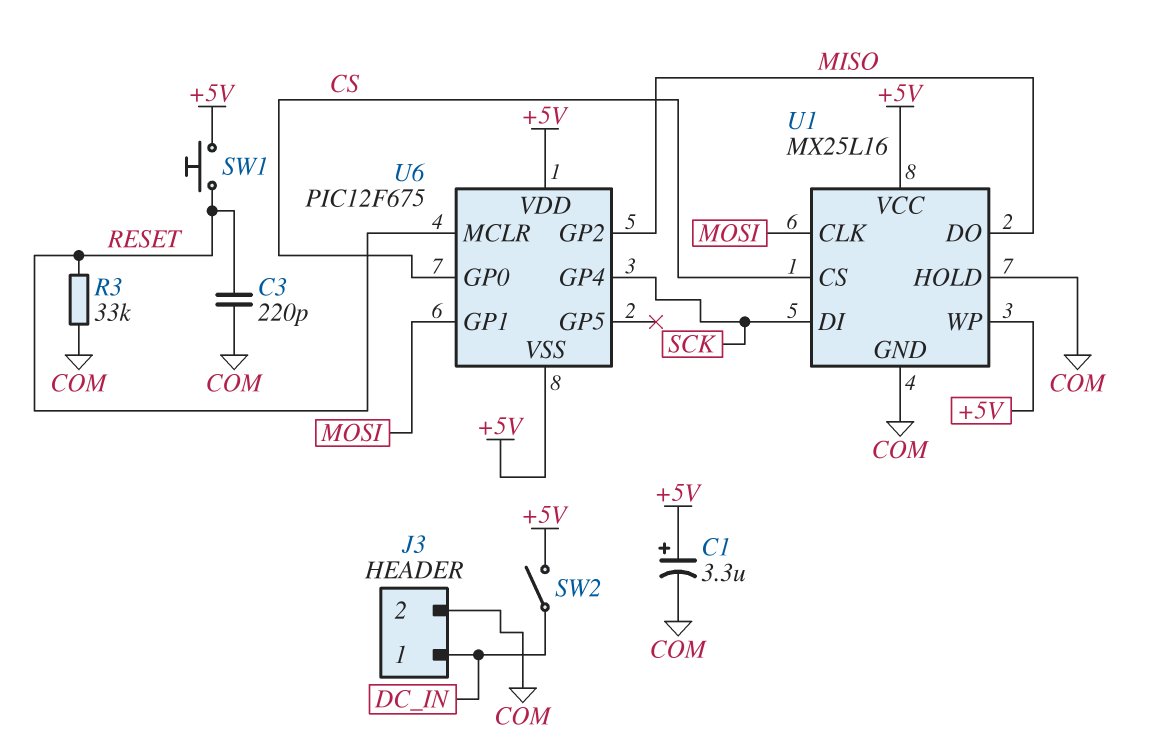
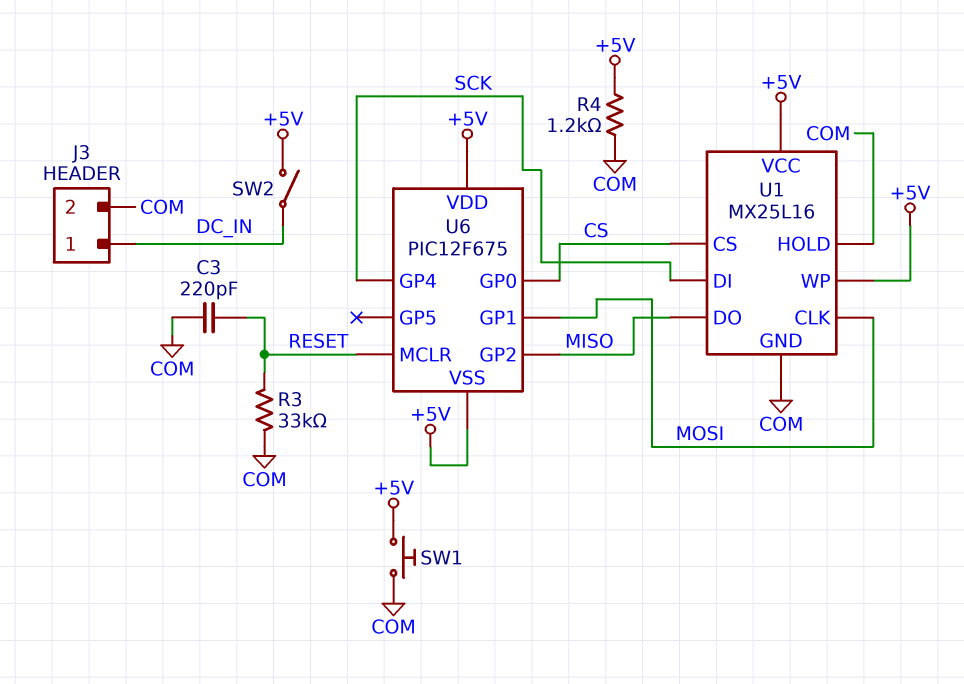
C1: 3.3uF (plus +5V, minus COM) -> none
R4: none -> 1.2k (+5V, COM)
SW1: button (+5V, RESET) -> button (+5V, COM)

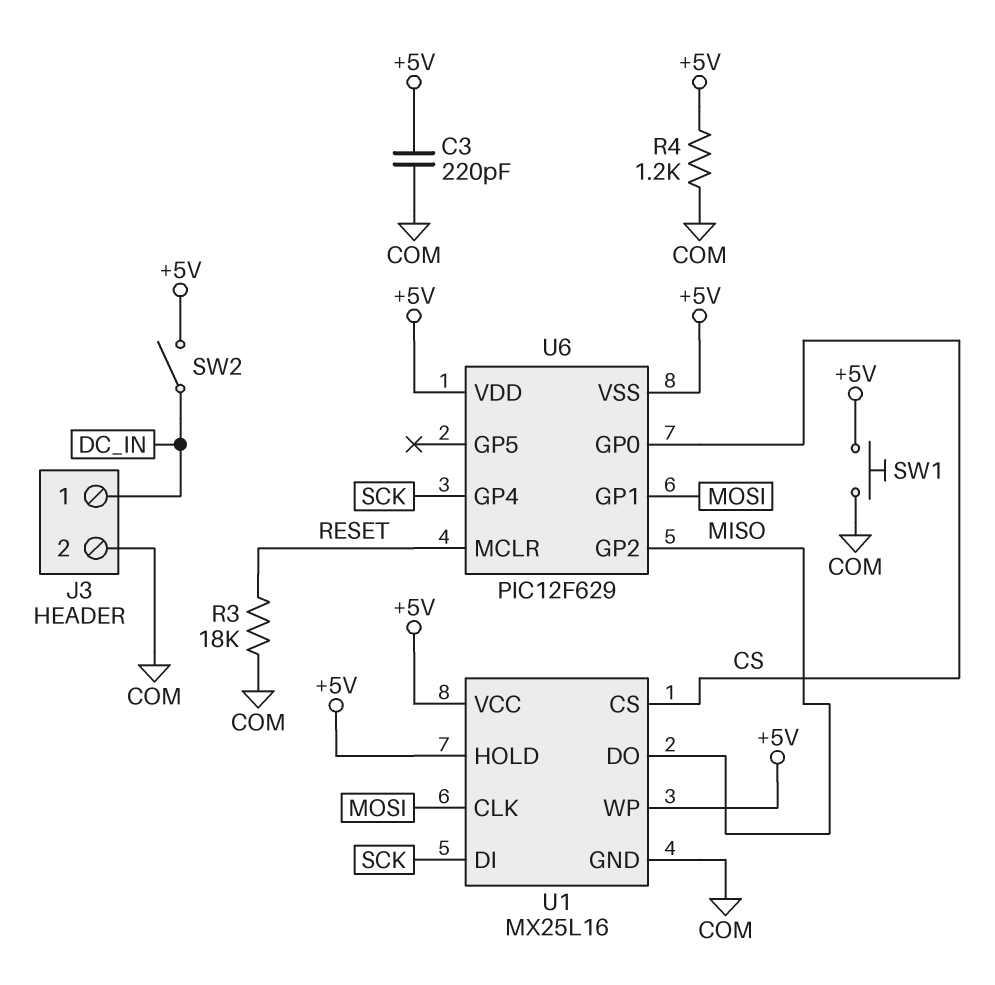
C3: 220pF (COM, RESET) -> 220pF (+5V, COM)
R3: 33k (COM, RESET) -> 18k (COM, RESET)
U1 pin HOLD: COM -> +5V
U6: PIC12F675 -> PIC12F629

